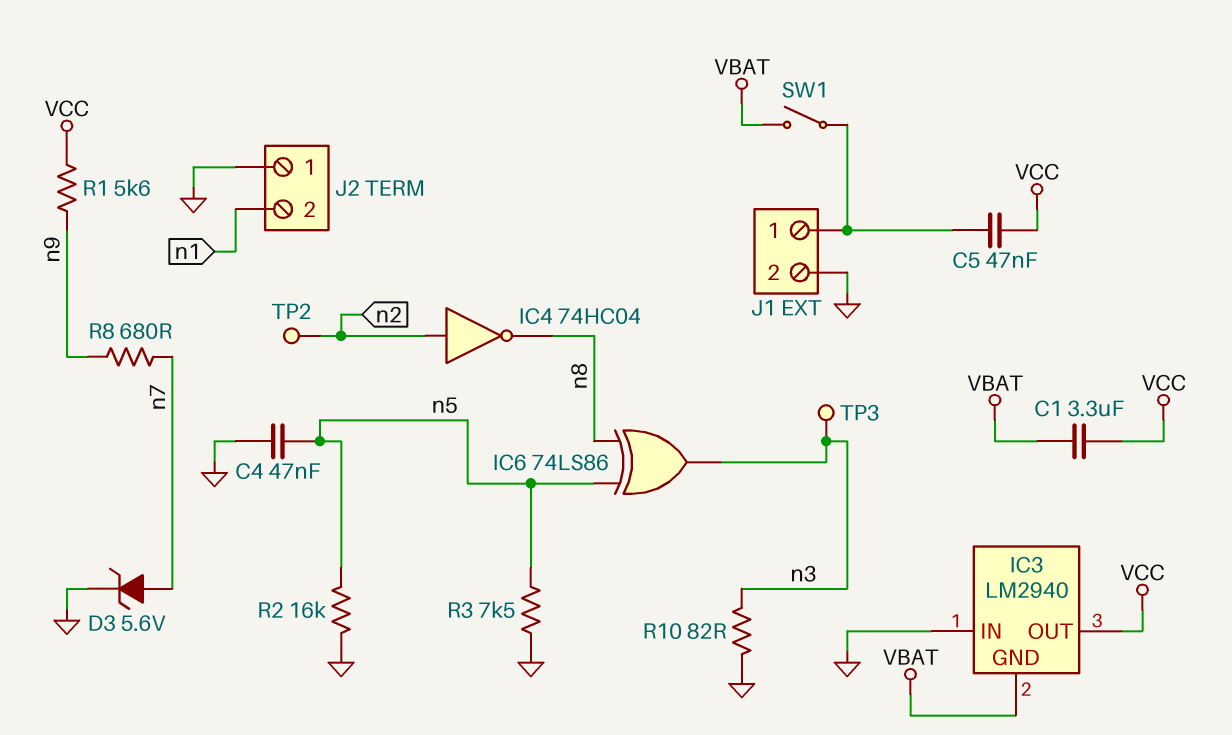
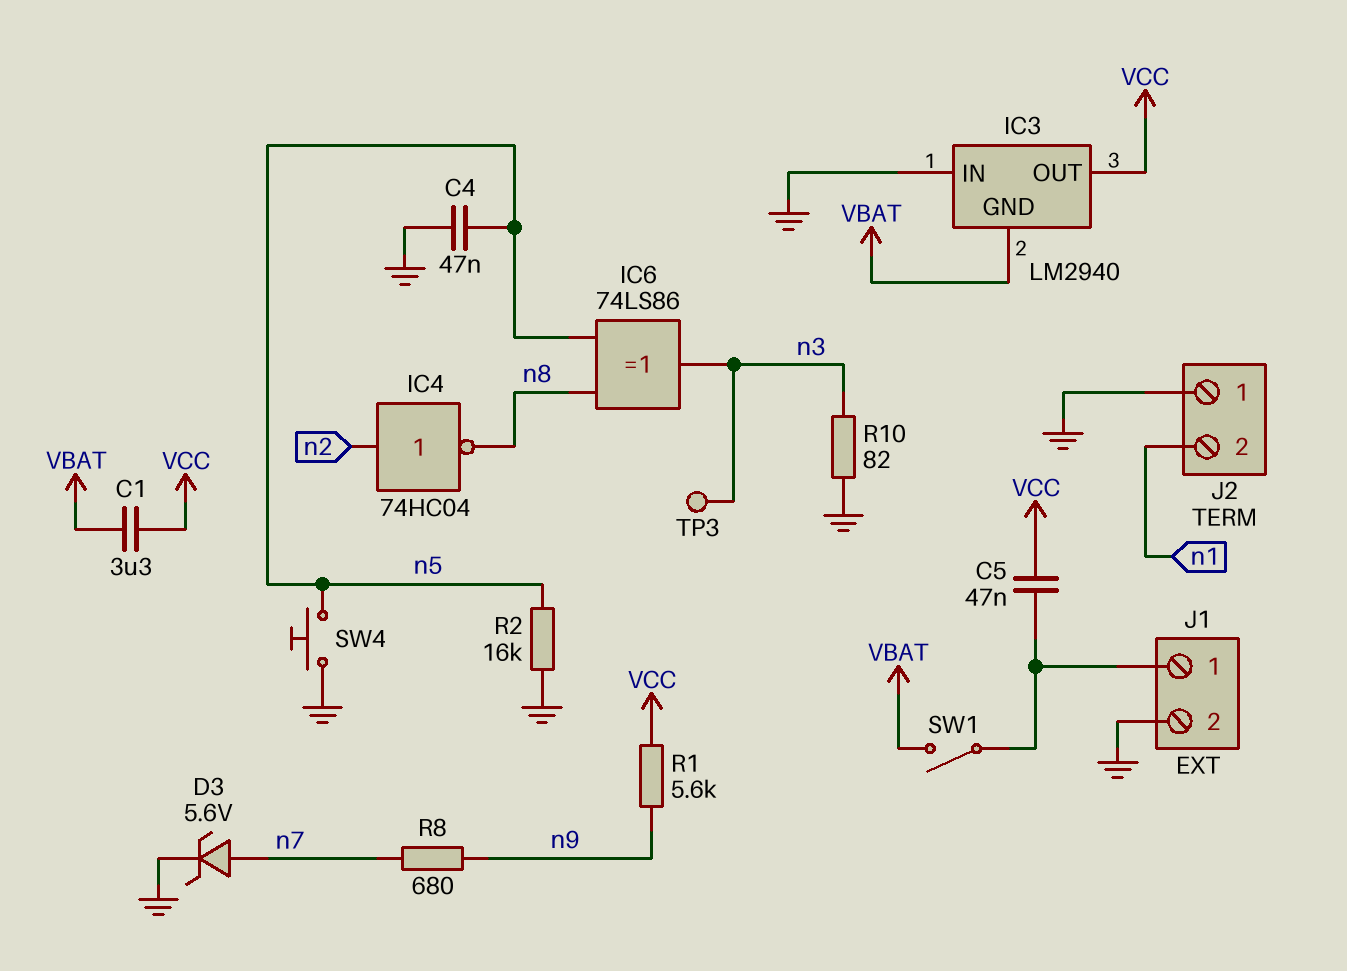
R3: 7.5k (GND, n5) -> none
SW4: none -> button (GND, n5)
TP2: test point (n2) -> none

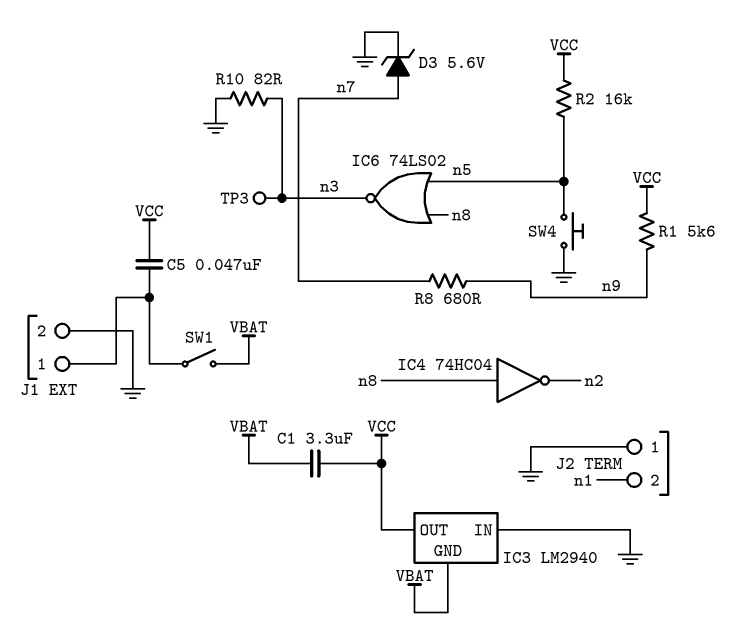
C4: 47nF (GND, n5) -> none
IC4: NOT 74HC04 (in n2, out n8) -> NOT 74HC04 (in n8, out n2)
IC6: XOR 74LS86 (in n5, in n8, out n3) -> NOR 74LS02 (in n5, in n8, out n3)
R2: 16k (GND, n5) -> 16k (VCC, n5)

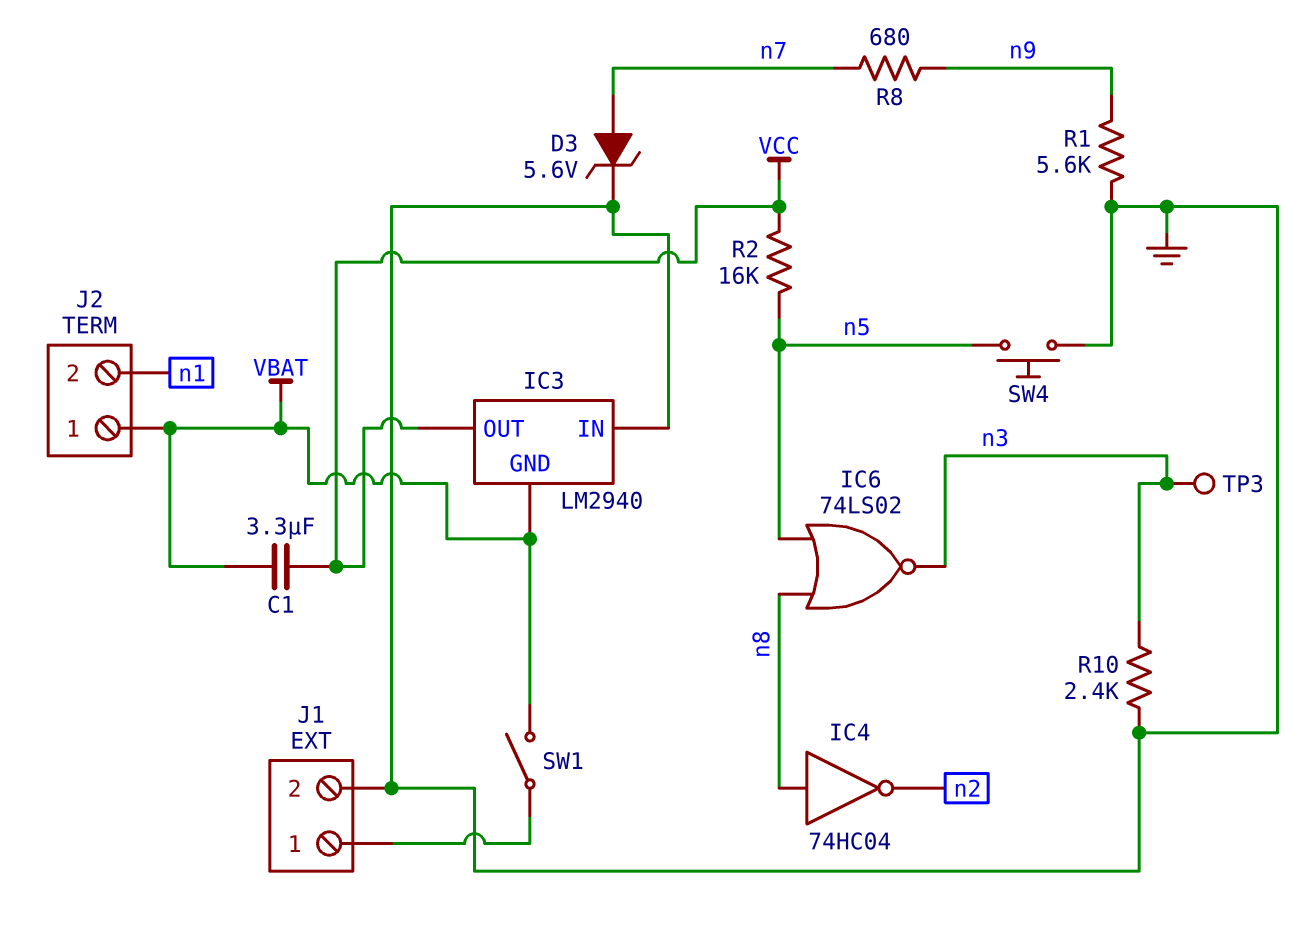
C5: 47nF (J1/1, VCC) -> none
J2 pin 1: GND -> VBAT
R1: 5.6k (VCC, n9) -> 5.6k (GND, n9)
R10: 82 (GND, n3) -> 2.4k (GND, n3)

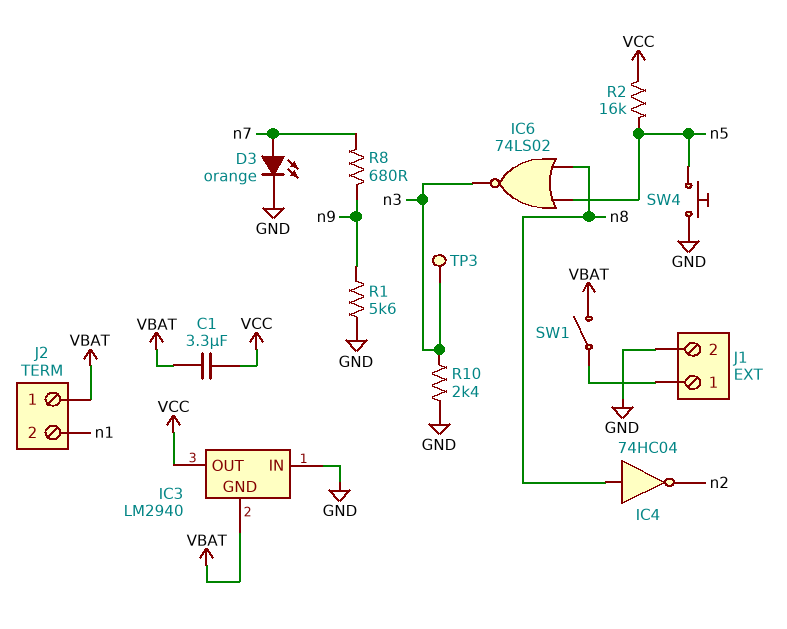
D3: zener 5.6V (A n7, K GND) -> LED orange (A n7, K GND)

